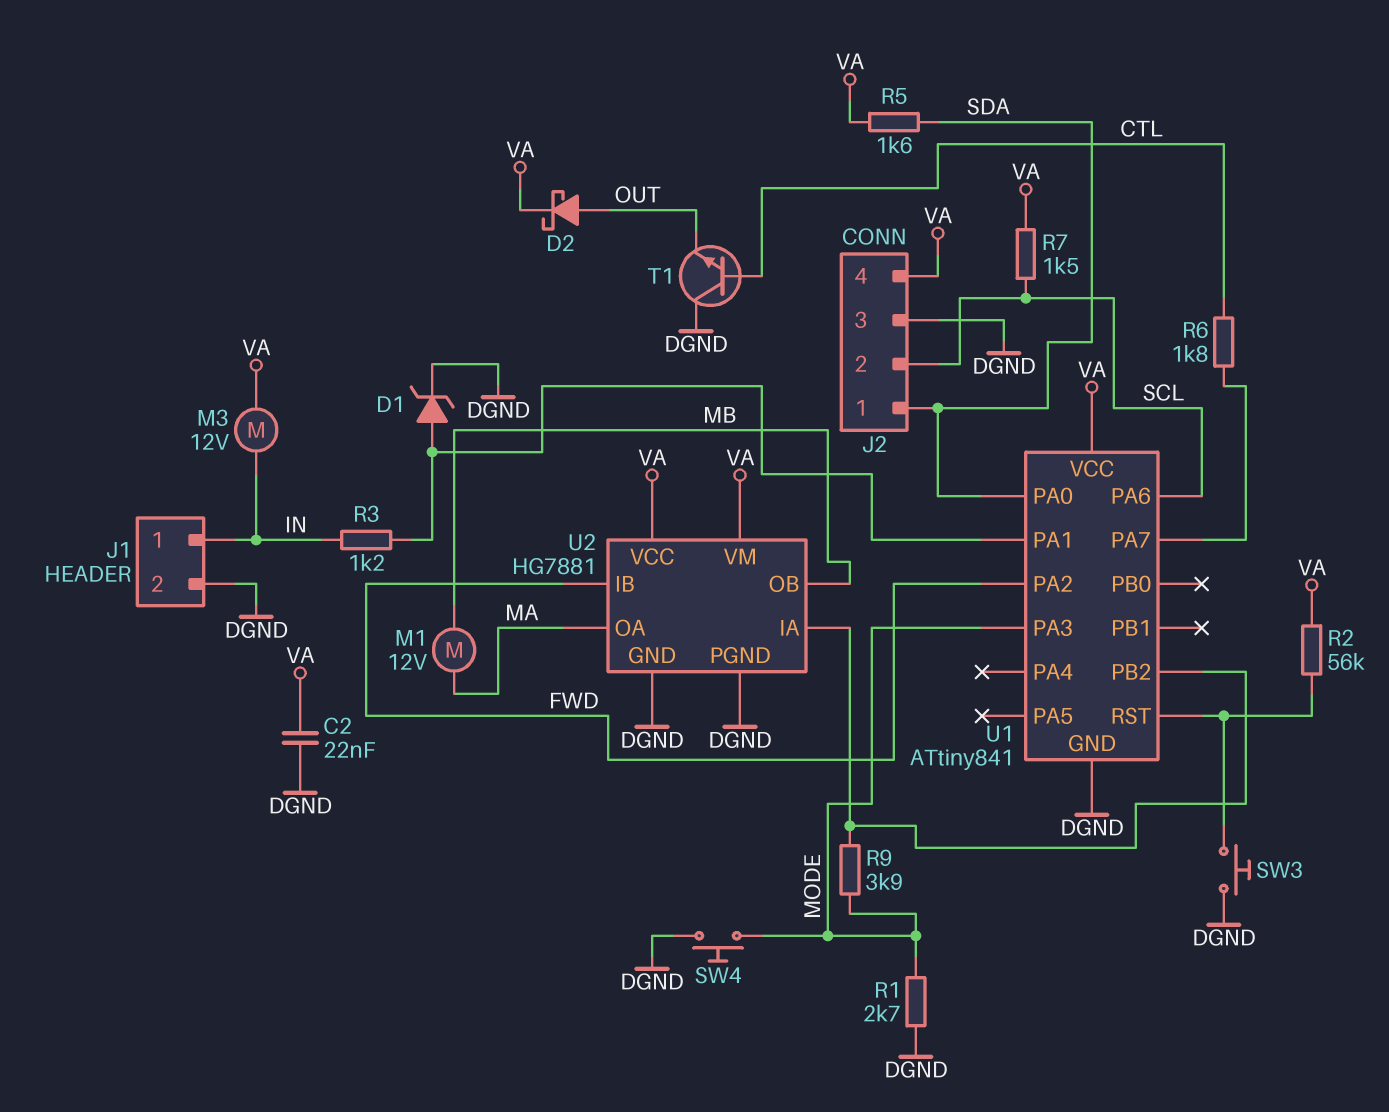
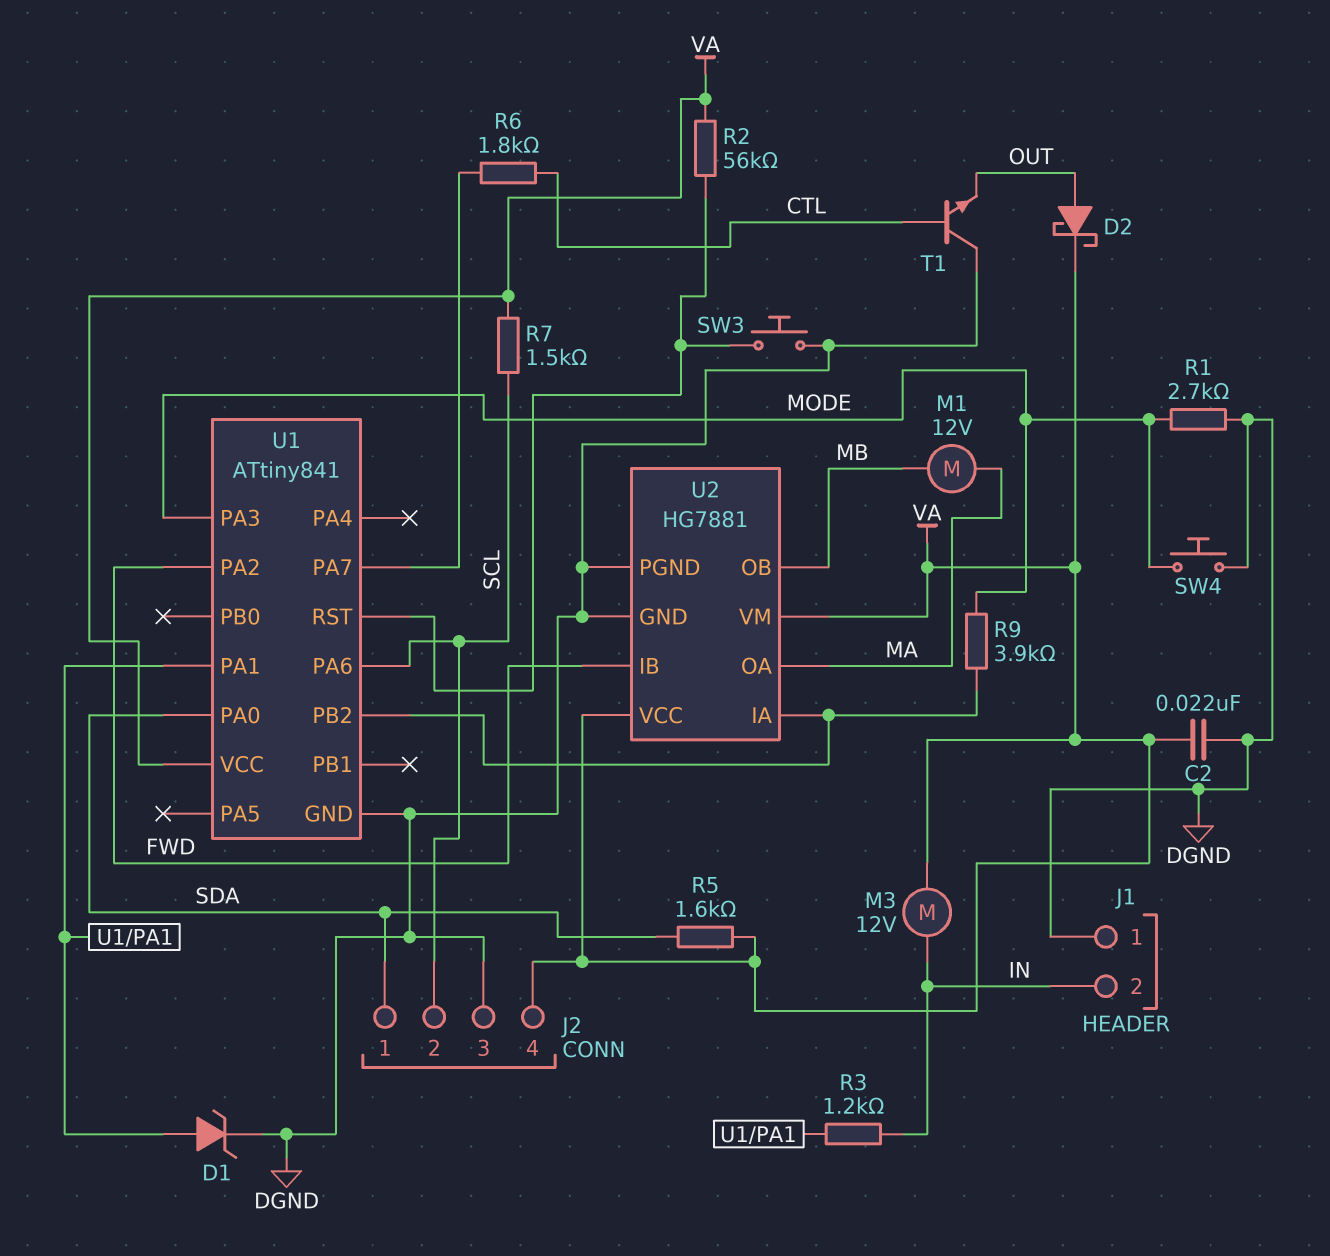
J1 pin 1: IN -> DGND
J1 pin 2: DGND -> IN

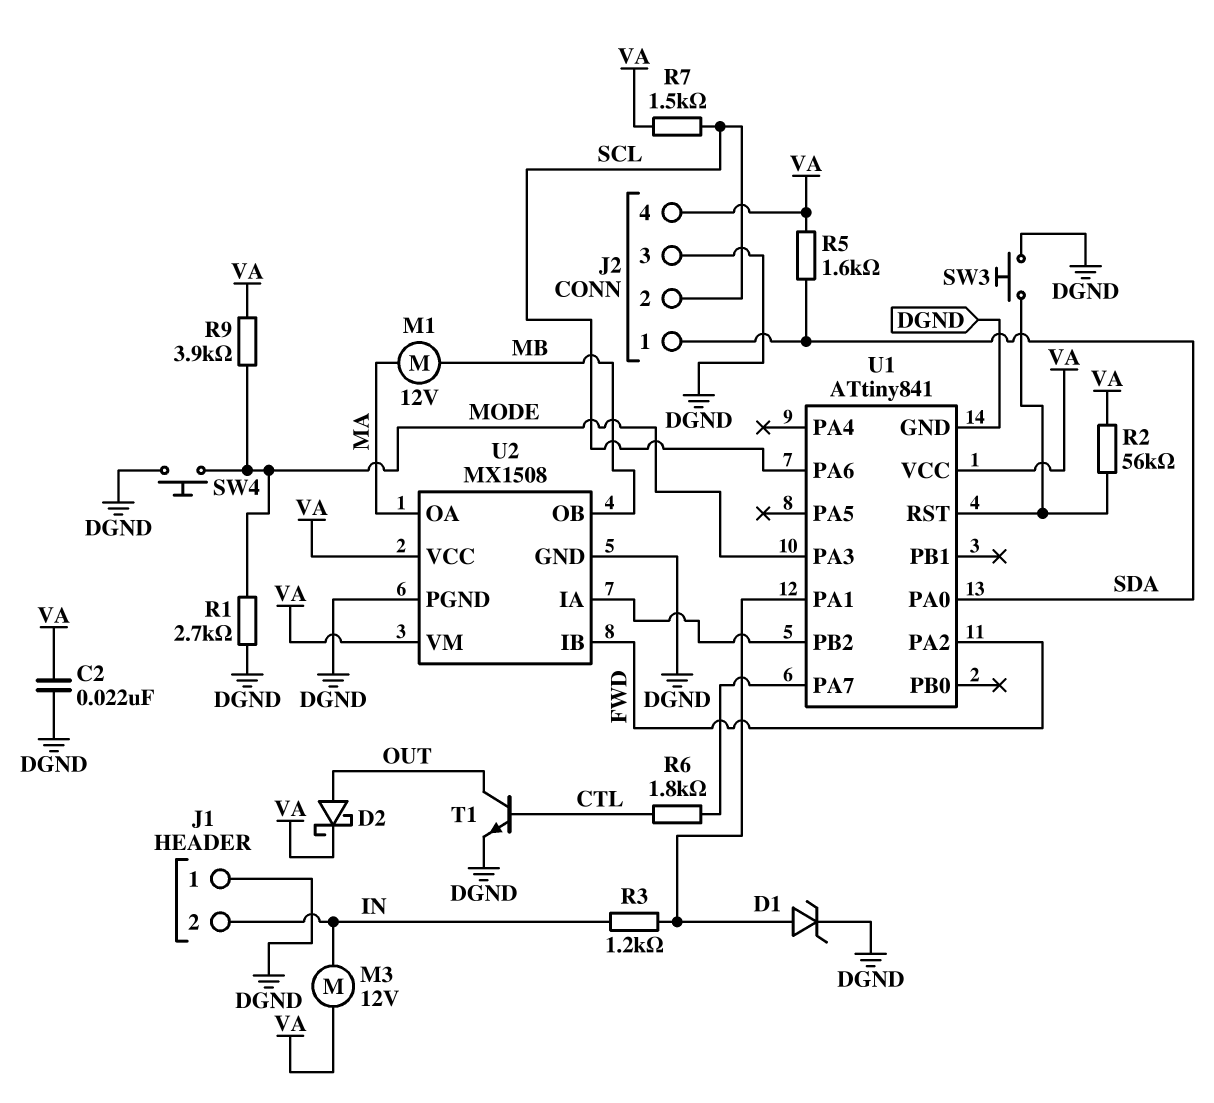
R9: 3.9k (MODE, U1/PB2) -> 3.9k (MODE, VA)
T1: NPN (B CTL, C DGND, E OUT) -> NPN (B CTL, C OUT, E DGND)
U2: HG7881 -> MX1508

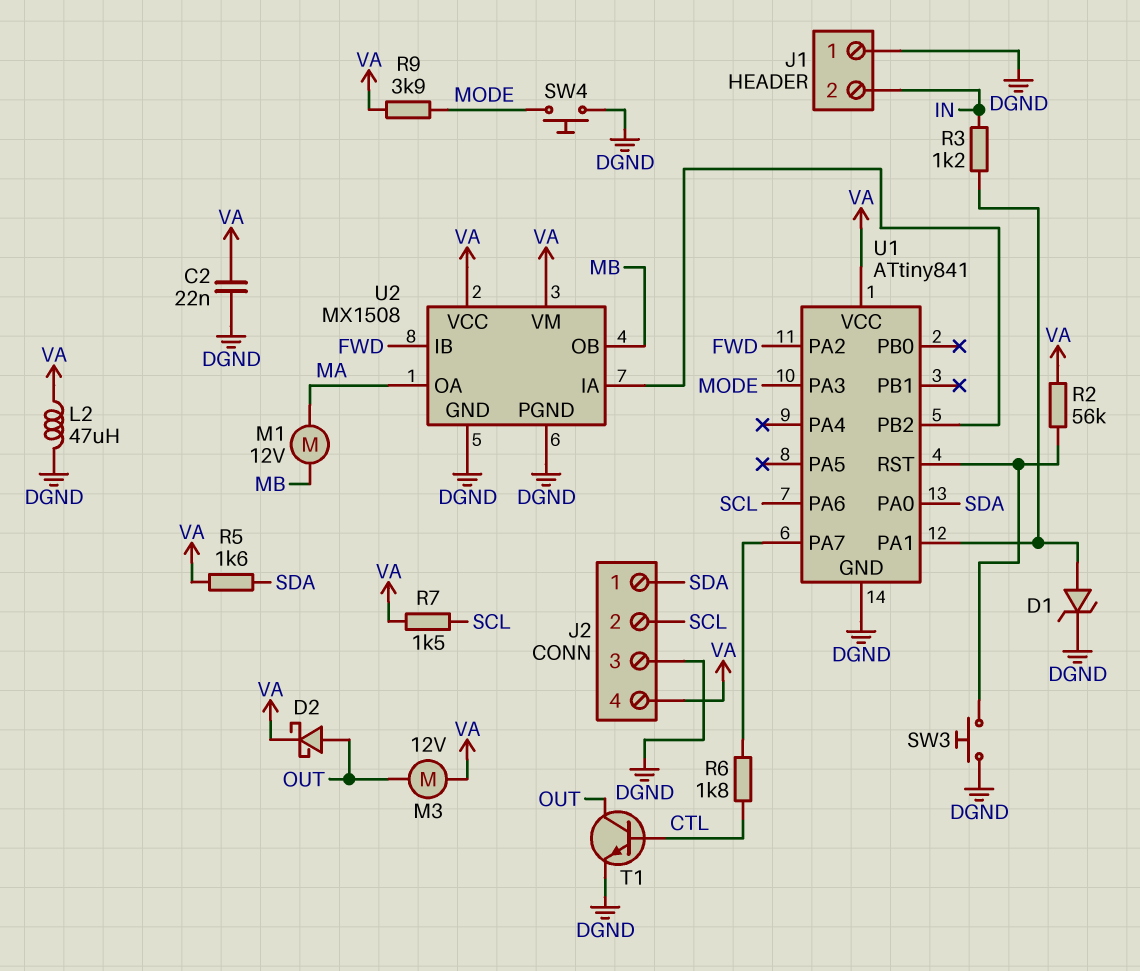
L2: none -> 47uH (DGND, VA)
M3: motor 12V (IN, VA) -> motor 12V (OUT, VA)
R1: 2.7k (DGND, MODE) -> none

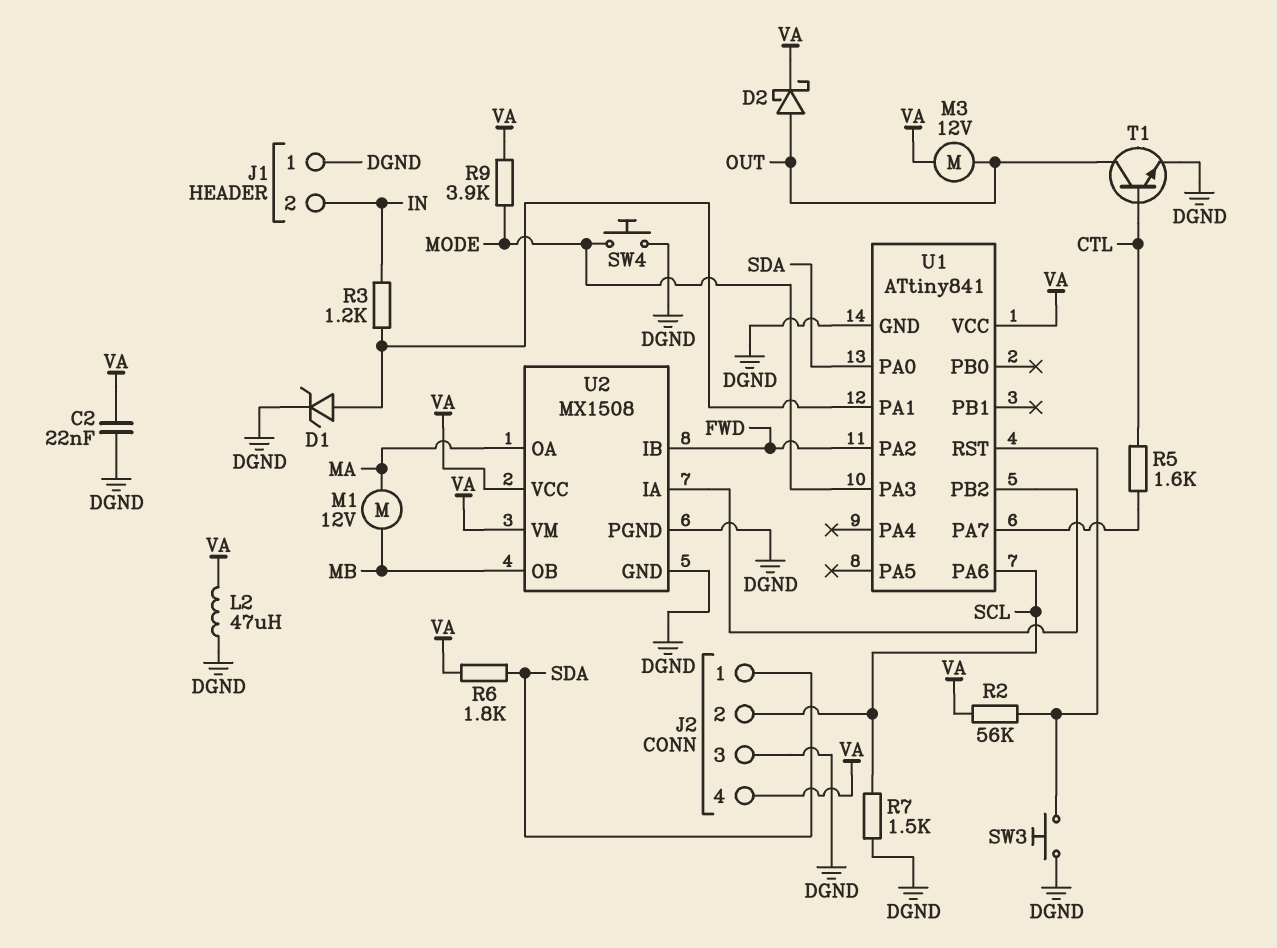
R5: 1.6k (SDA, VA) -> 1.6k (CTL, U1/PA7)
R6: 1.8k (CTL, U1/PA7) -> 1.8k (SDA, VA)
R7: 1.5k (SCL, VA) -> 1.5k (DGND, SCL)

